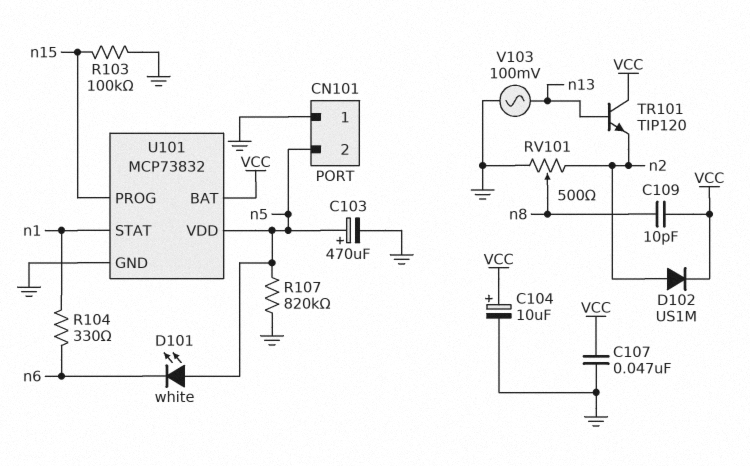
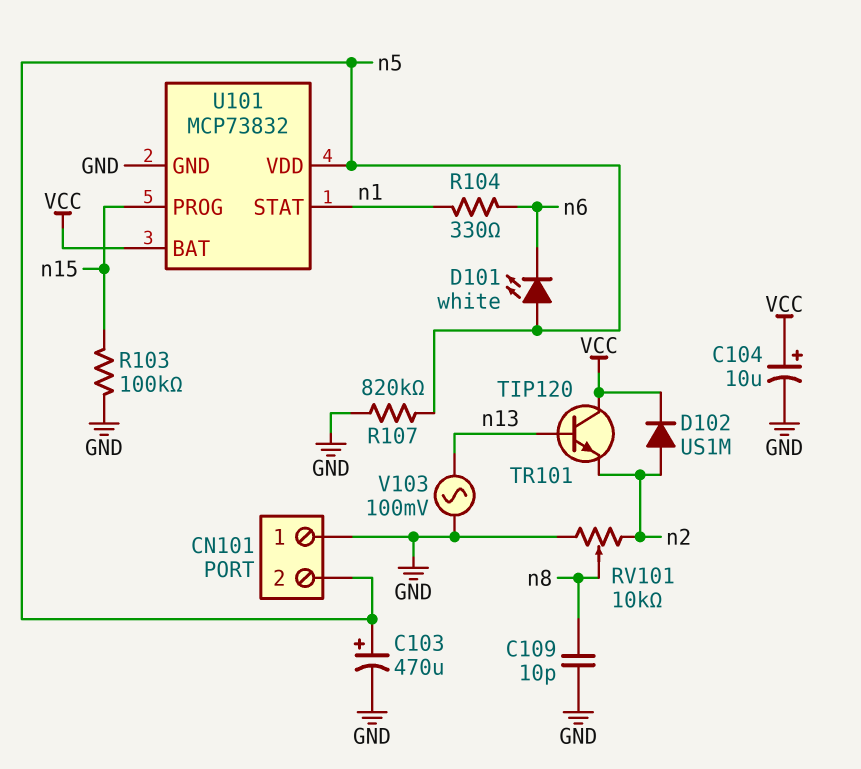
C107: 47nF (GND, VCC) -> none
C109: 10pF (VCC, n8) -> 10pF (GND, n8)
RV101: 500 (GND, n2, wiper n8) -> 10k (GND, n2, wiper n8)

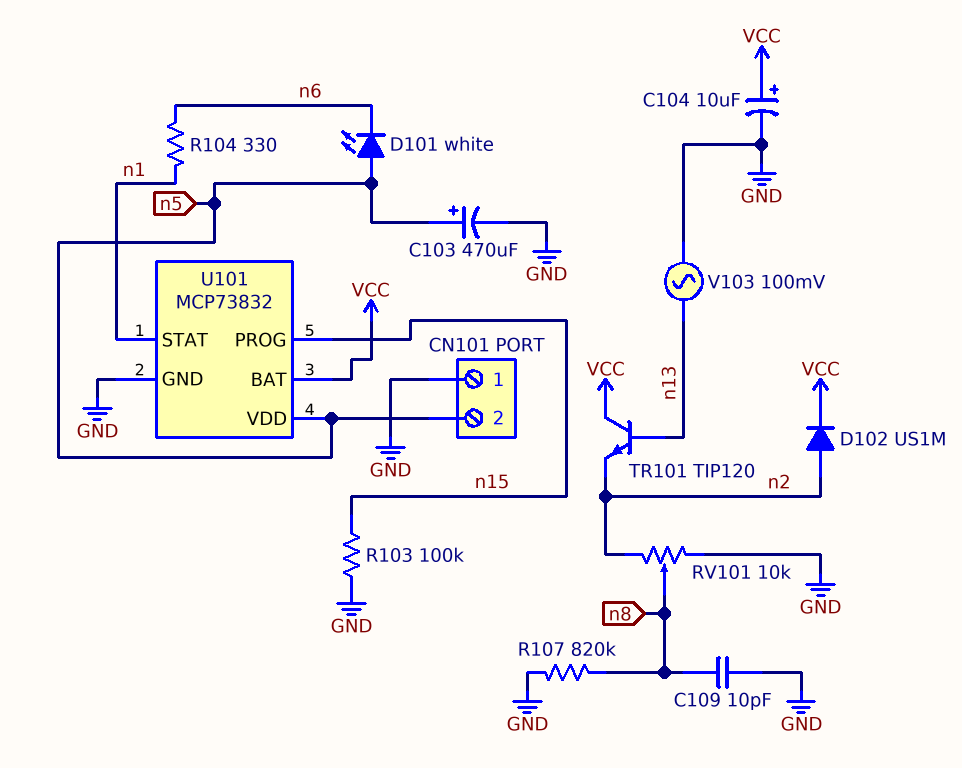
R107: 820k (GND, n5) -> 820k (GND, n8)

